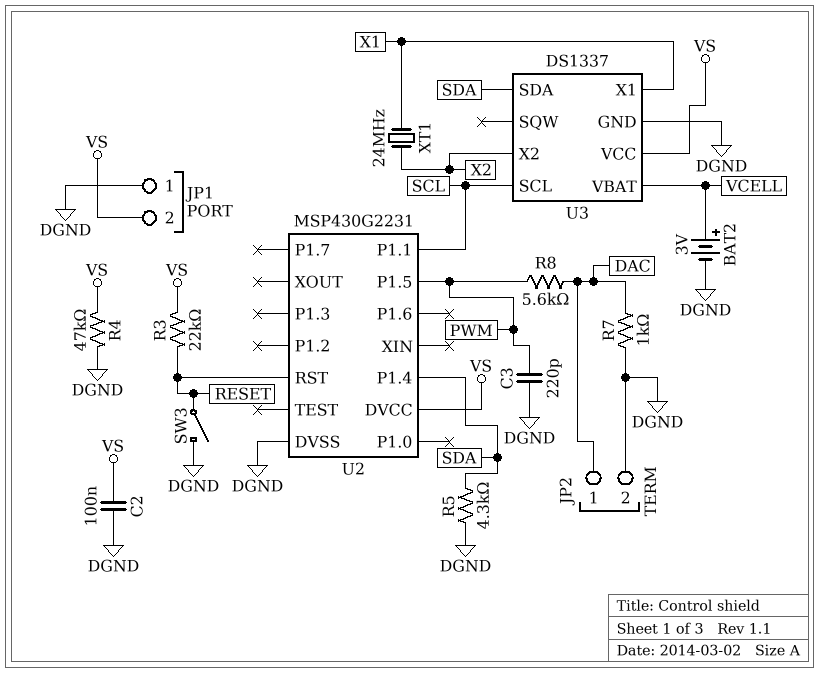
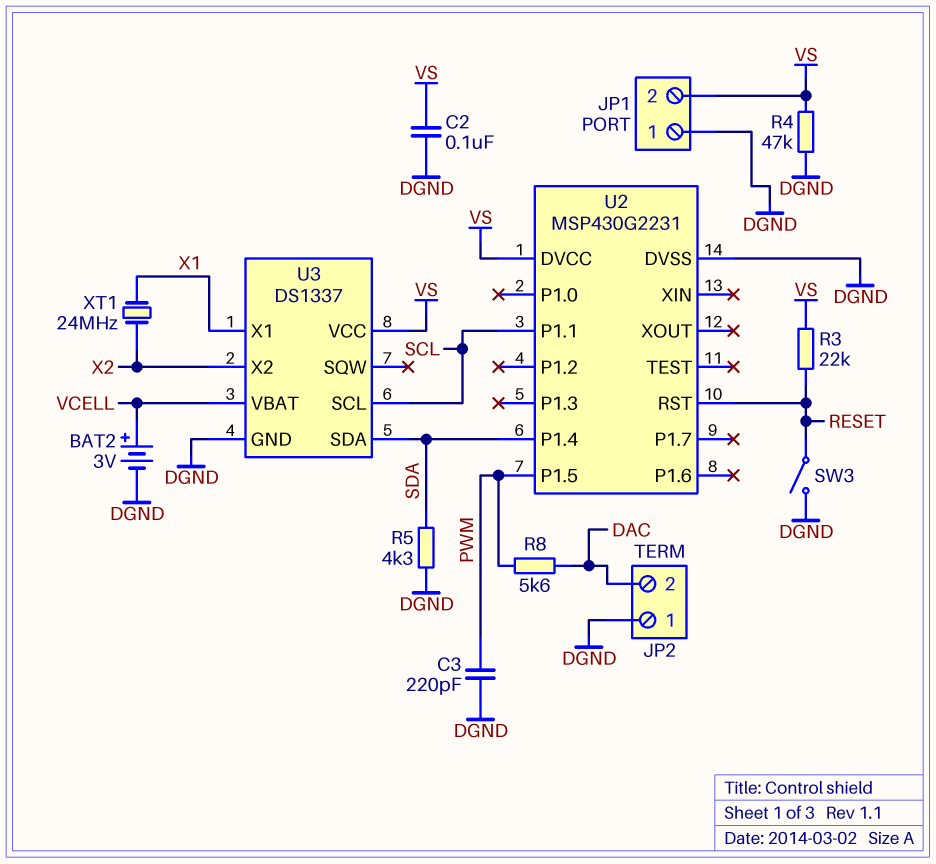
JP2 pin 1: DAC -> DGND
JP2 pin 2: DGND -> DAC
R7: 1k (DAC, DGND) -> none

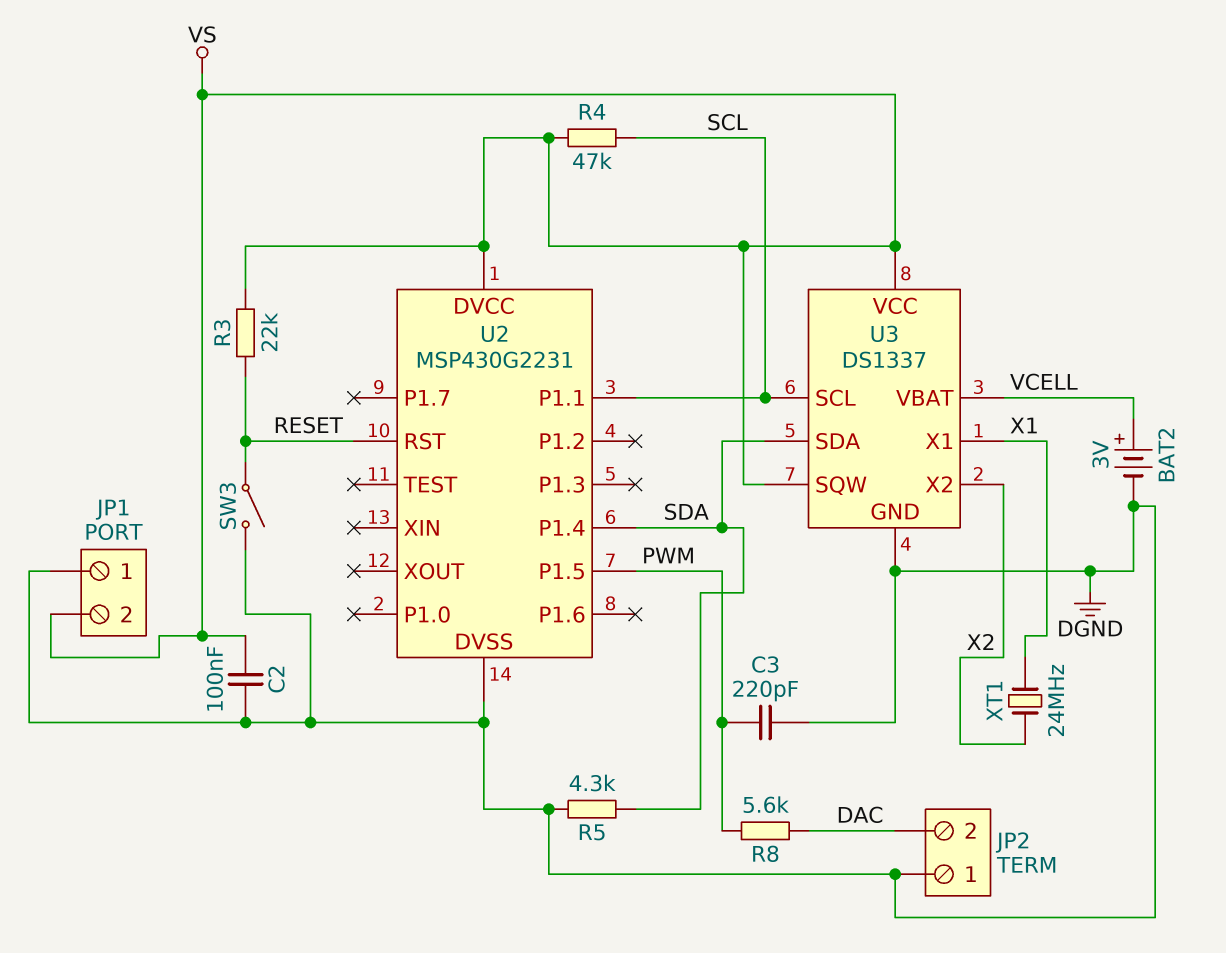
R4: 47k (DGND, VS) -> 47k (SCL, VS)
U3 pin SQW: none -> VS

